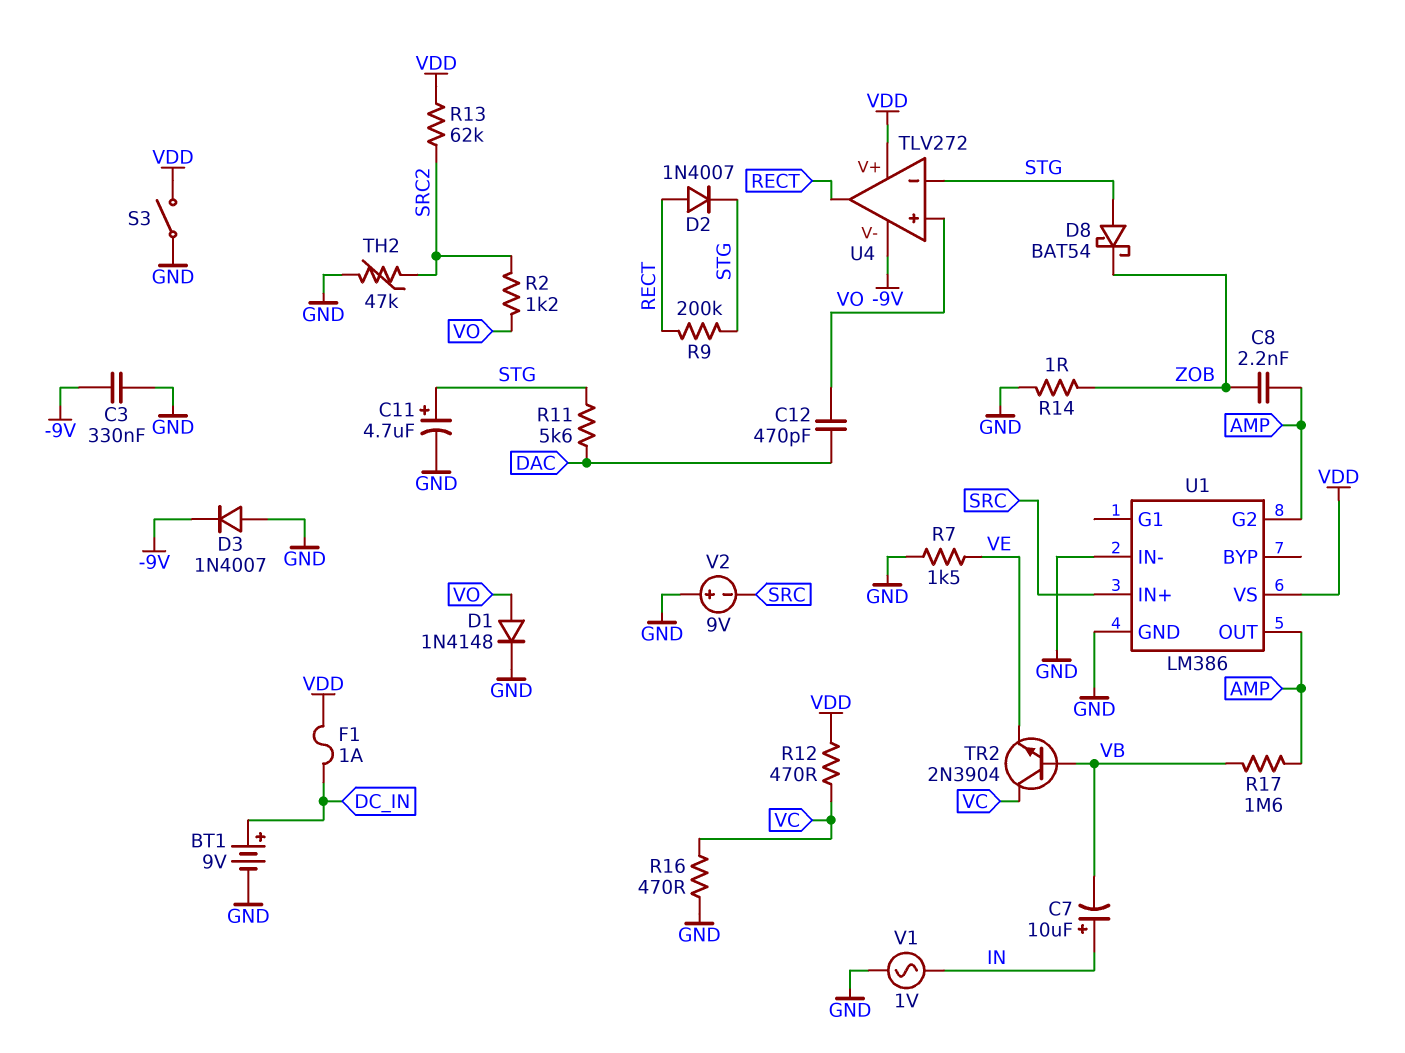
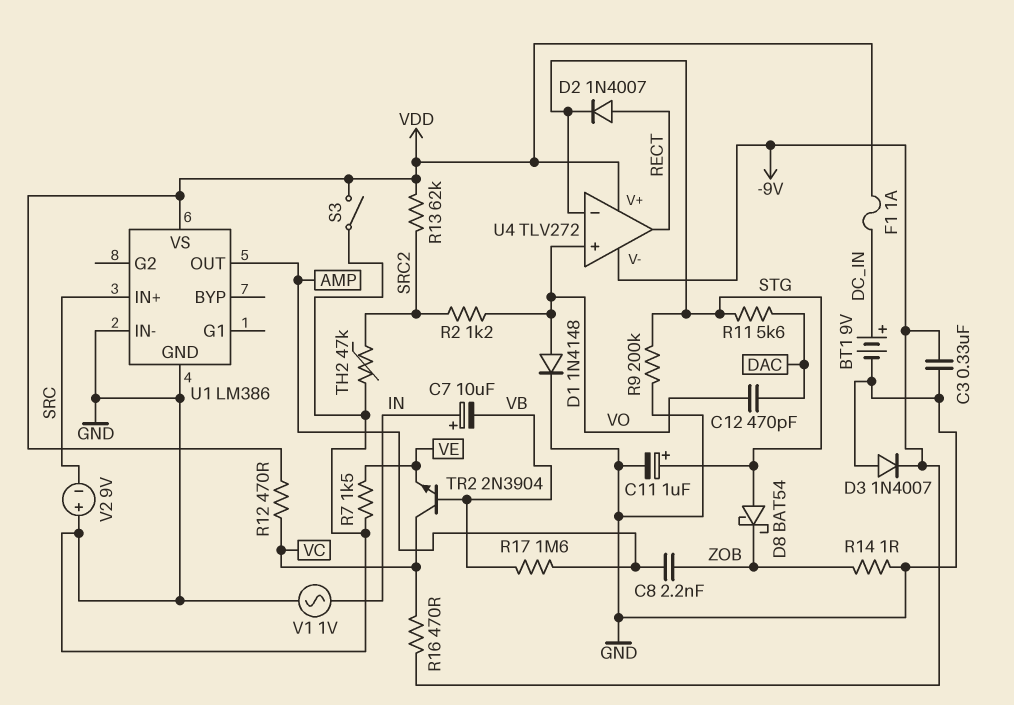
C11: 4.7uF (plus STG, minus GND) -> 1uF (plus STG, minus GND)
R9: 200k (RECT, STG) -> 200k (GND, STG)
R16: 470 (GND, VC) -> 470 (-9V, VC)
U1 pin G2: AMP -> none

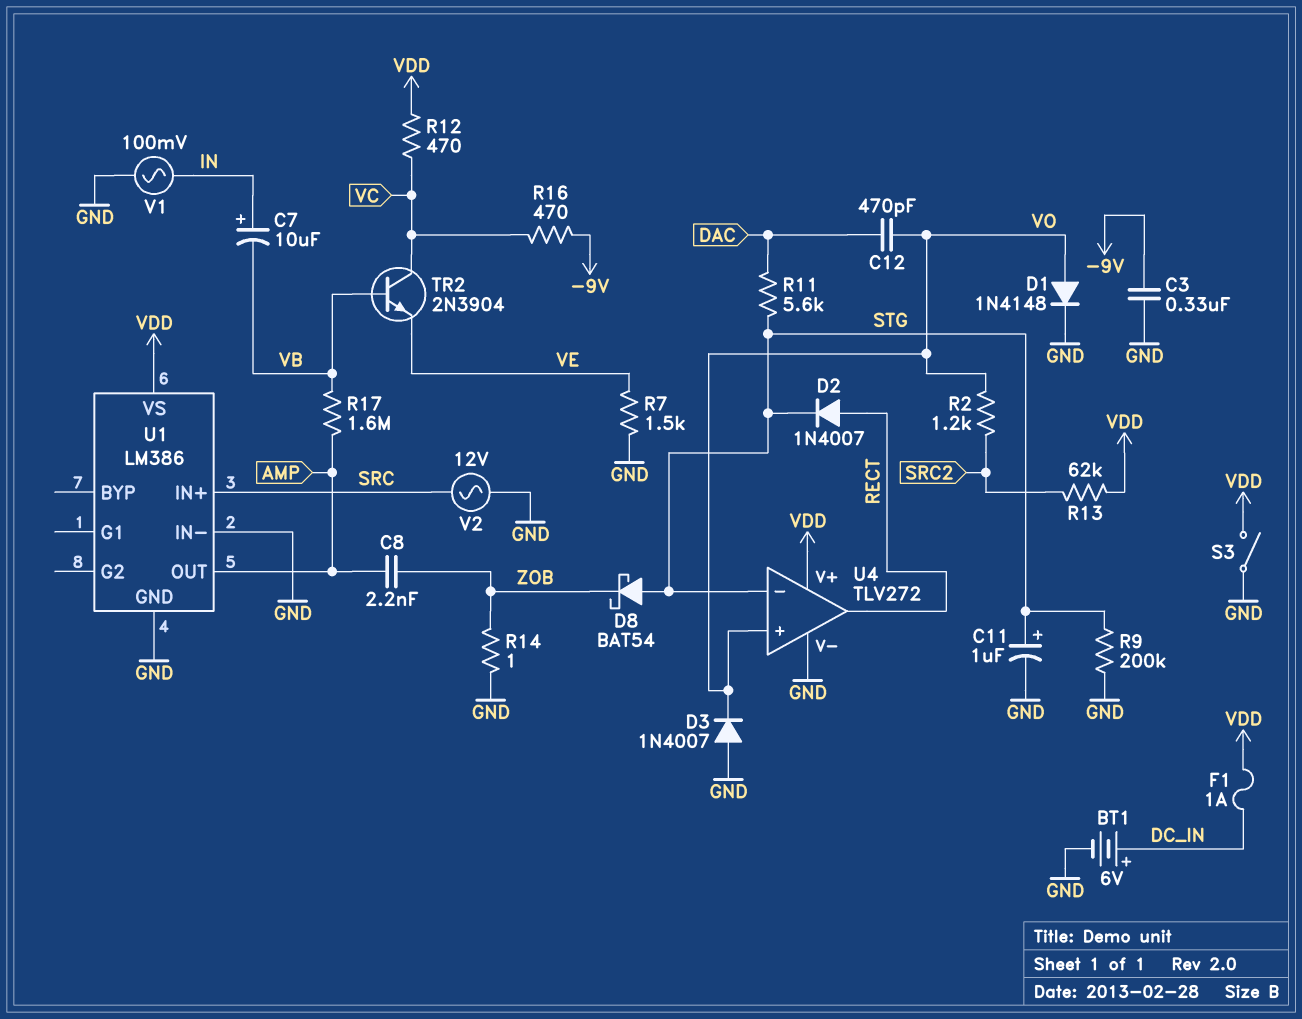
BT1: 9V (plus DC_IN, minus GND) -> 6V (plus DC_IN, minus GND)
D3: diode 1N4007 (A GND, K -9V) -> diode 1N4007 (A GND, K VO)
TH2: 47k (GND, SRC2) -> none
U4 pin V-: -9V -> GND
V1: AC 1V (GND, IN) -> AC 100mV (GND, IN)
V2: 9V (plus GND, minus SRC) -> AC 12V (GND, SRC)

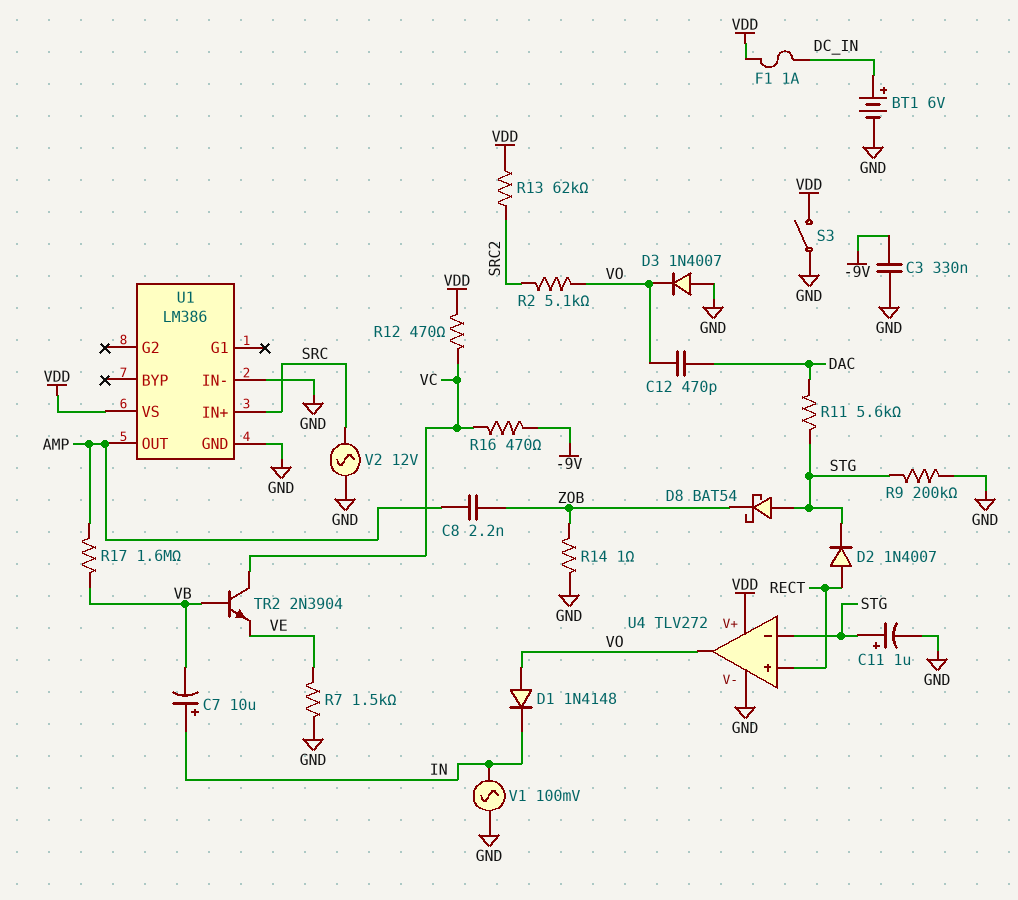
D1: diode 1N4148 (A VO, K GND) -> diode 1N4148 (A VO, K IN)
R2: 1.2k (SRC2, VO) -> 5.1k (SRC2, VO)
U4 pin in+: VO -> RECT
U4 pin out: RECT -> VO

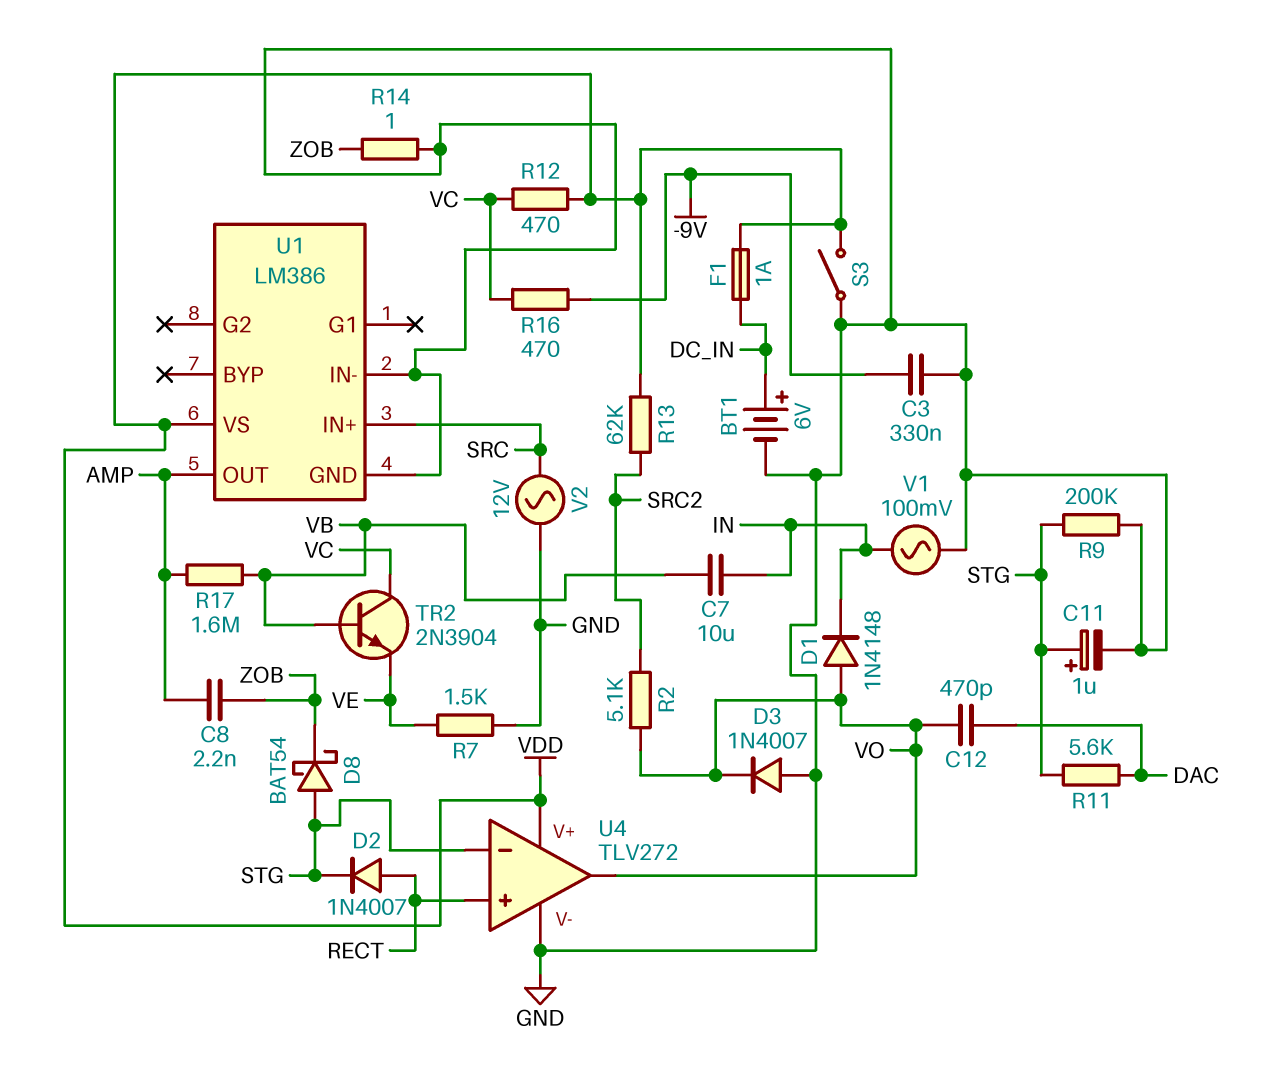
C7: 10uF (plus IN, minus VB) -> 10uF (IN, VB)

